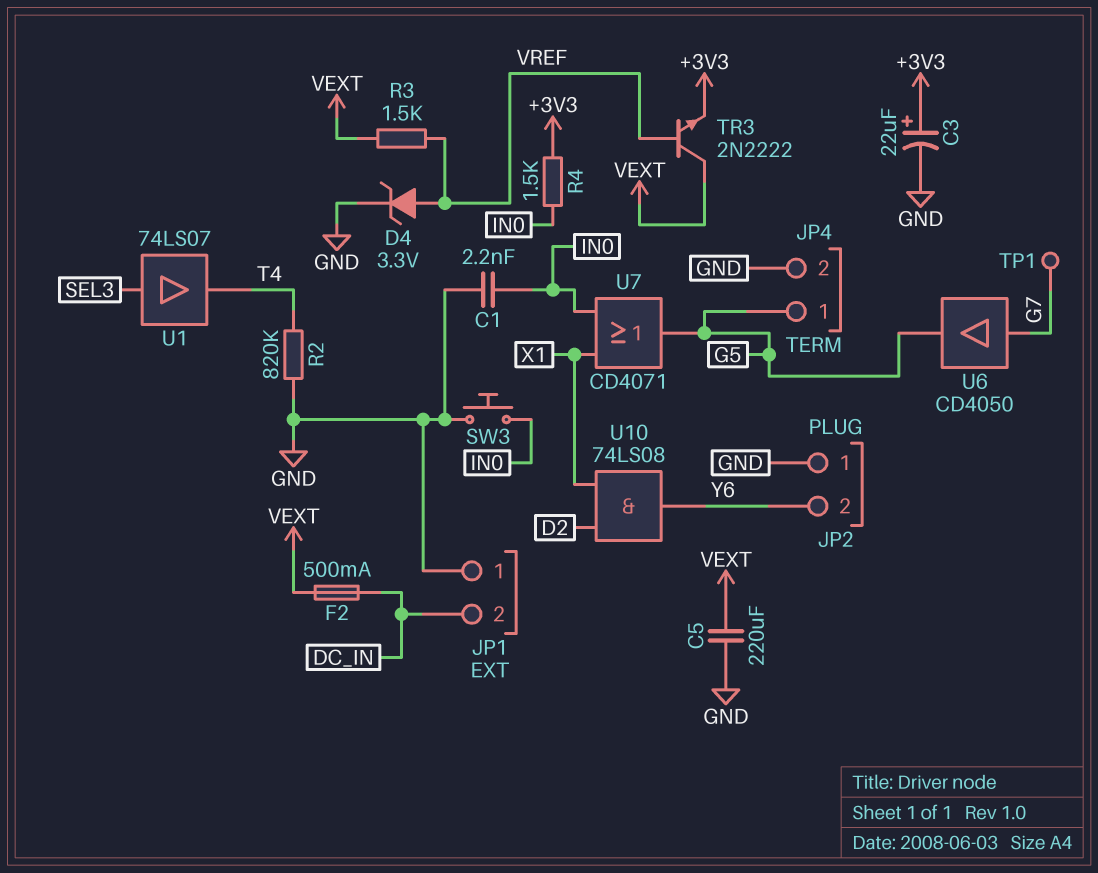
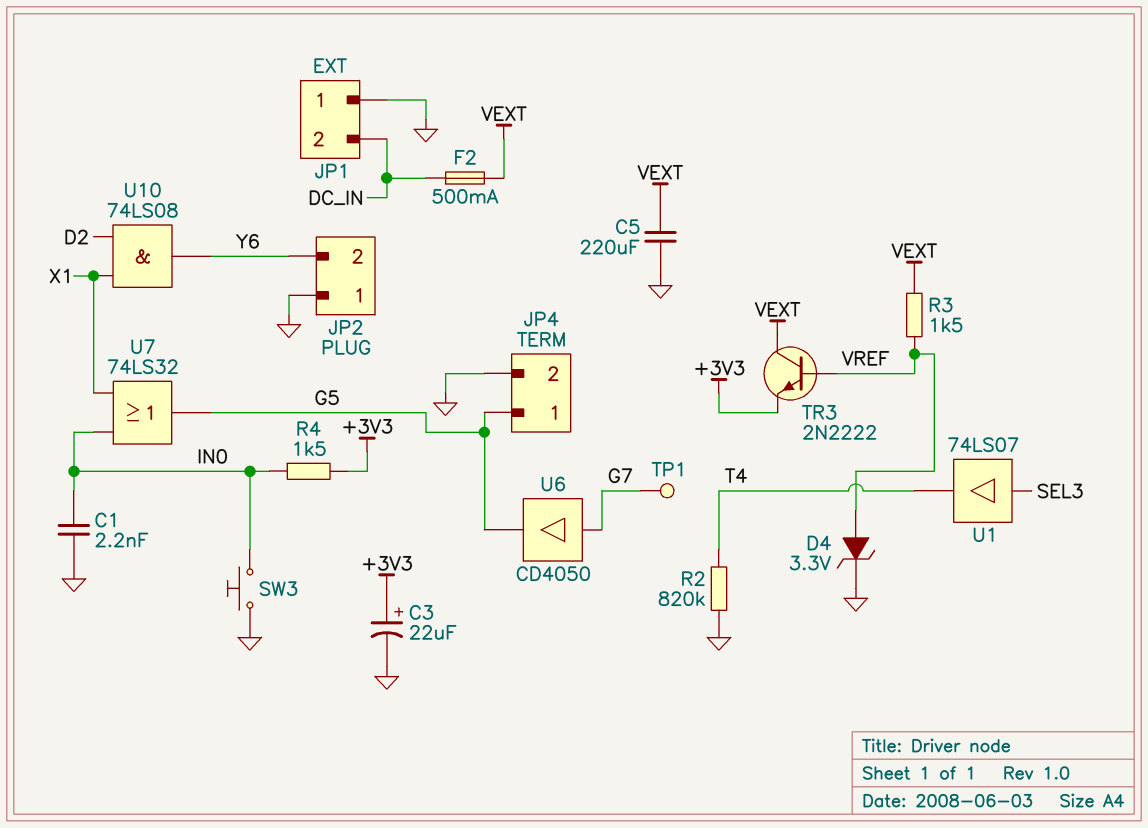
U7: OR CD4071 (in IN0, in X1, out G5) -> OR 74LS32 (in IN0, in X1, out G5)

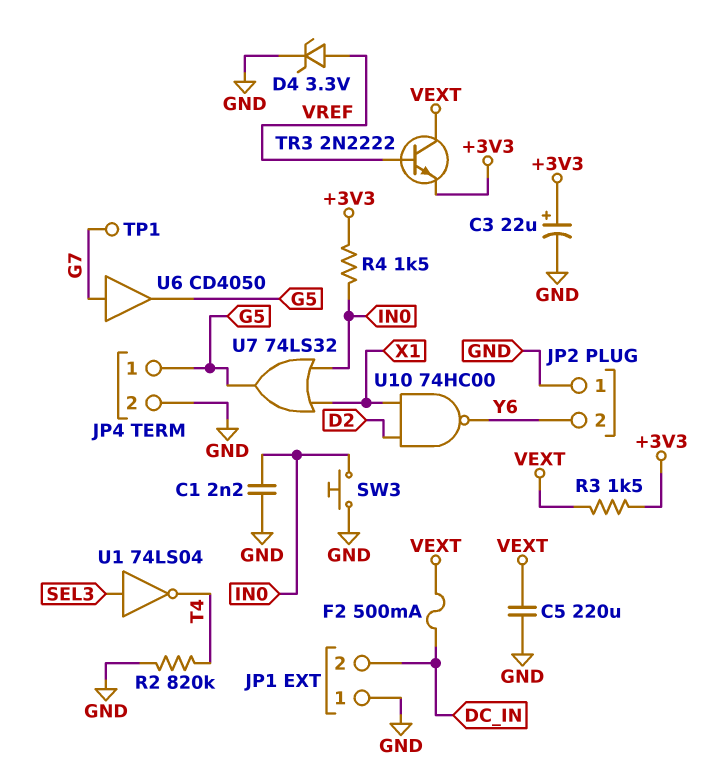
R3: 1.5k (VEXT, VREF) -> 1.5k (+3V3, VEXT)
U1: buffer 74LS07 (in SEL3, out T4) -> NOT 74LS04 (in SEL3, out T4)
U10: AND 74LS08 (in D2, in X1, out Y6) -> NAND 74HC00 (in D2, in X1, out Y6)

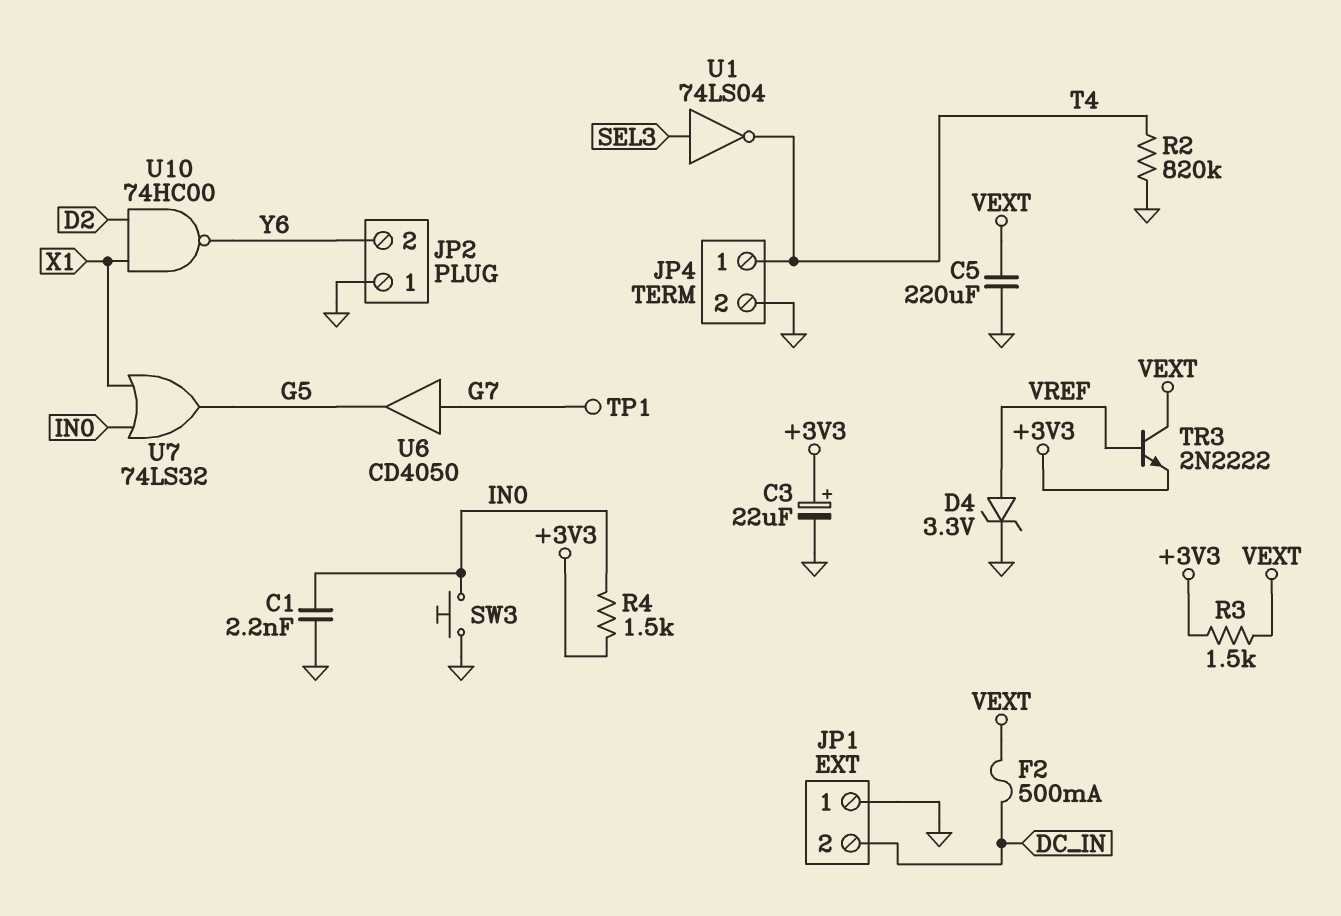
JP4 pin 1: G5 -> T4

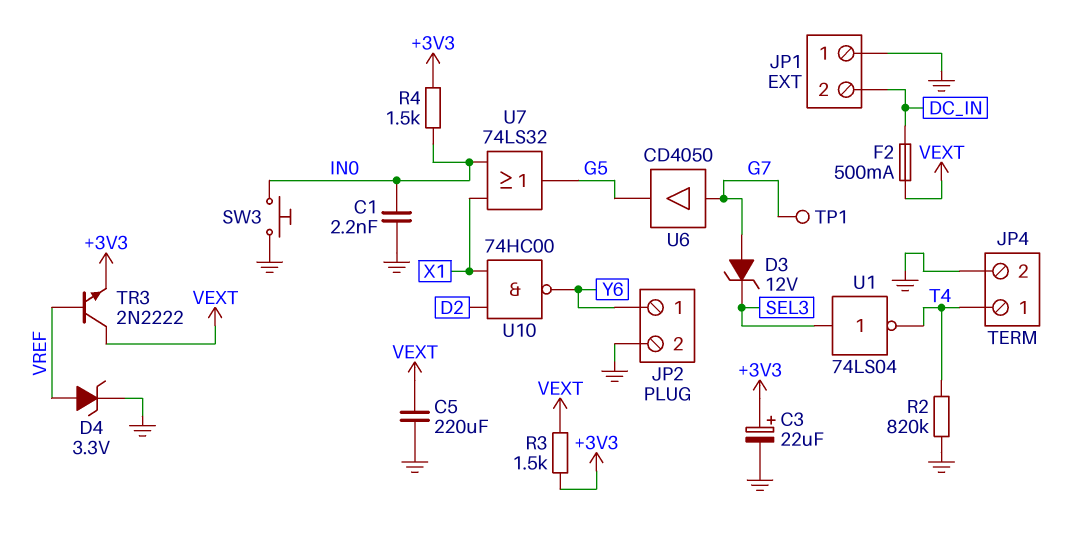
D3: none -> zener 12V (A G7, K SEL3)
JP2 pin 1: GND -> Y6
JP2 pin 2: Y6 -> GND

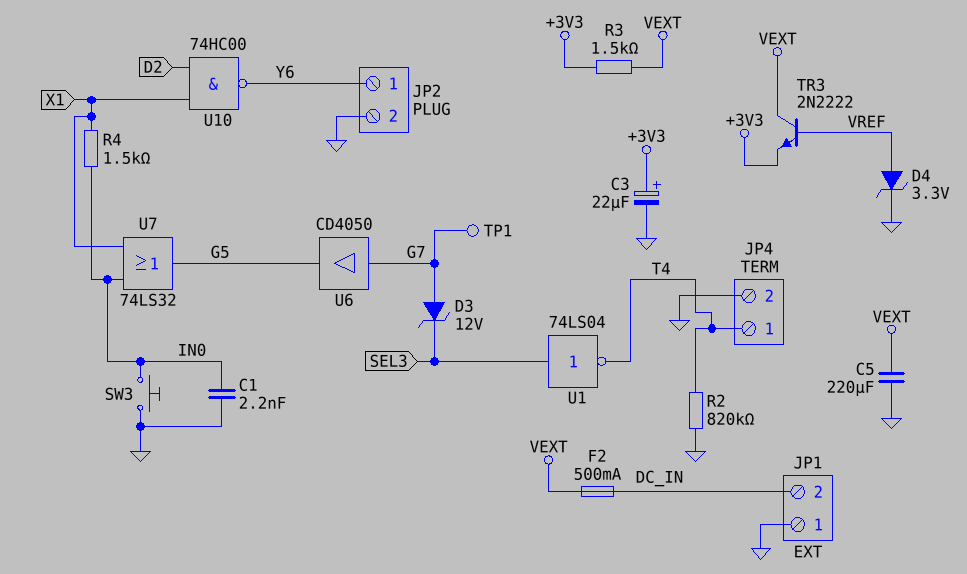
R4: 1.5k (+3V3, IN0) -> 1.5k (IN0, X1)

